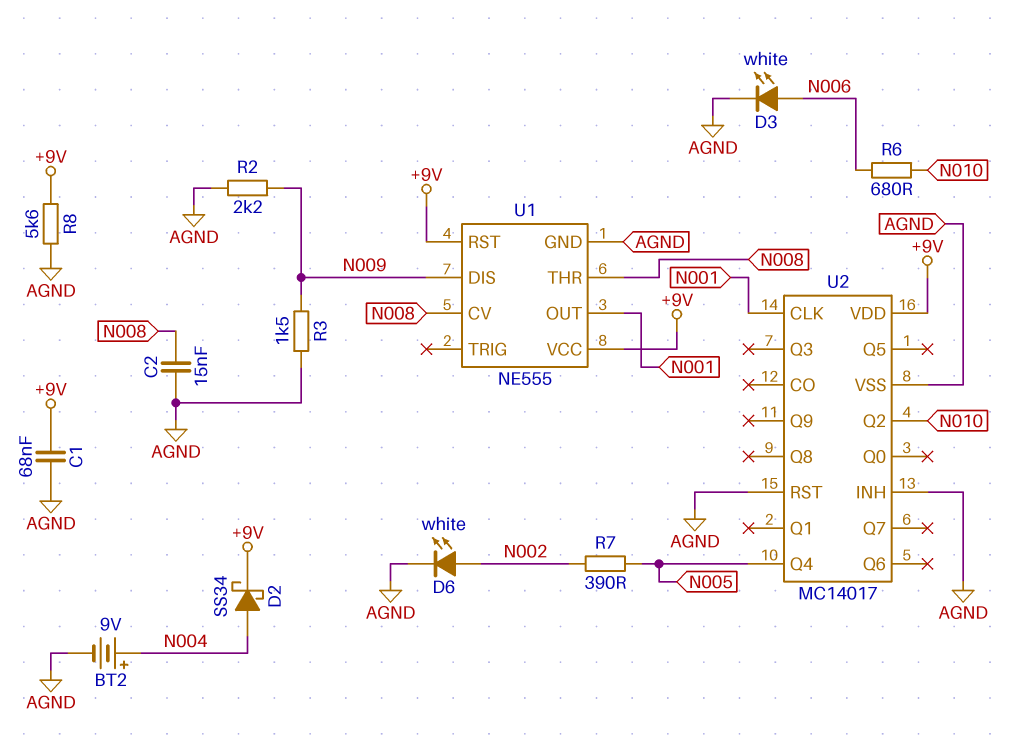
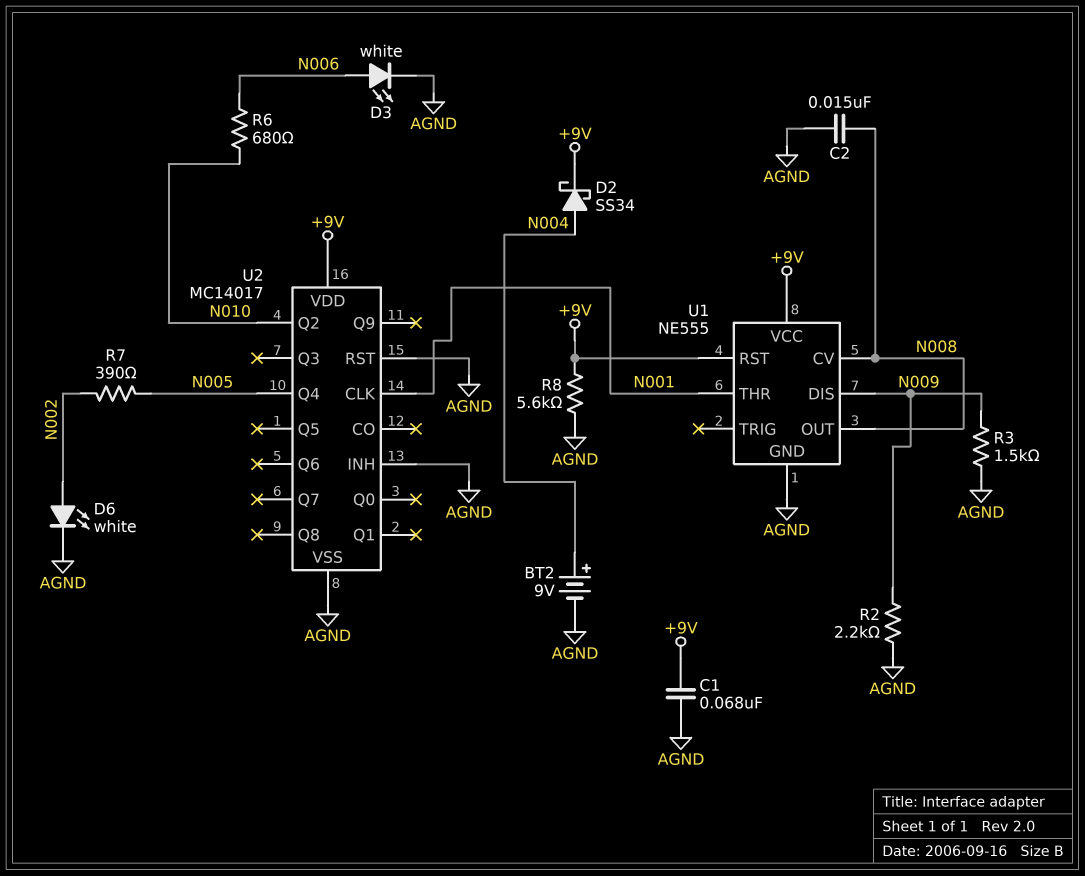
U1 pin OUT: N001 -> N008
U1 pin THR: N008 -> N001

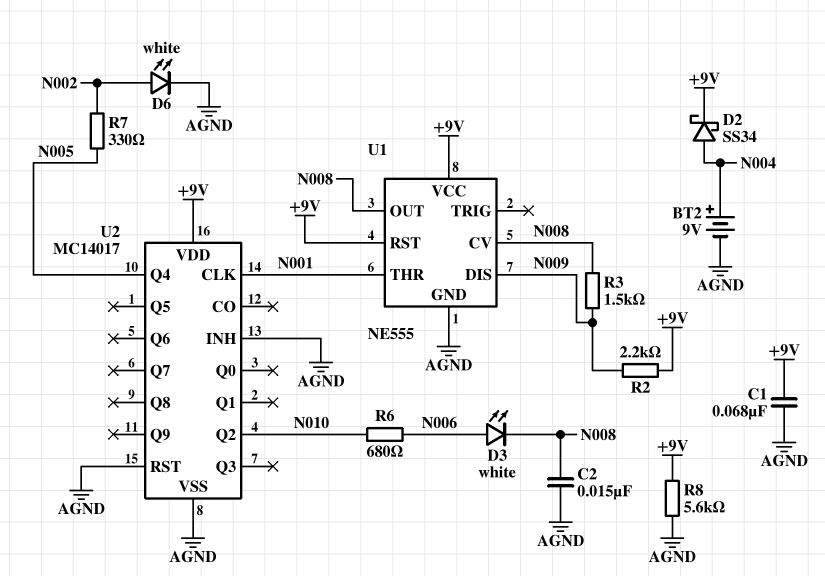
D3: LED white (A N006, K AGND) -> LED white (A N006, K N008)
R2: 2.2k (AGND, N009) -> 2.2k (+9V, N009)
R3: 1.5k (AGND, N009) -> 1.5k (N008, N009)
R7: 390 (N002, N005) -> 330 (N002, N005)

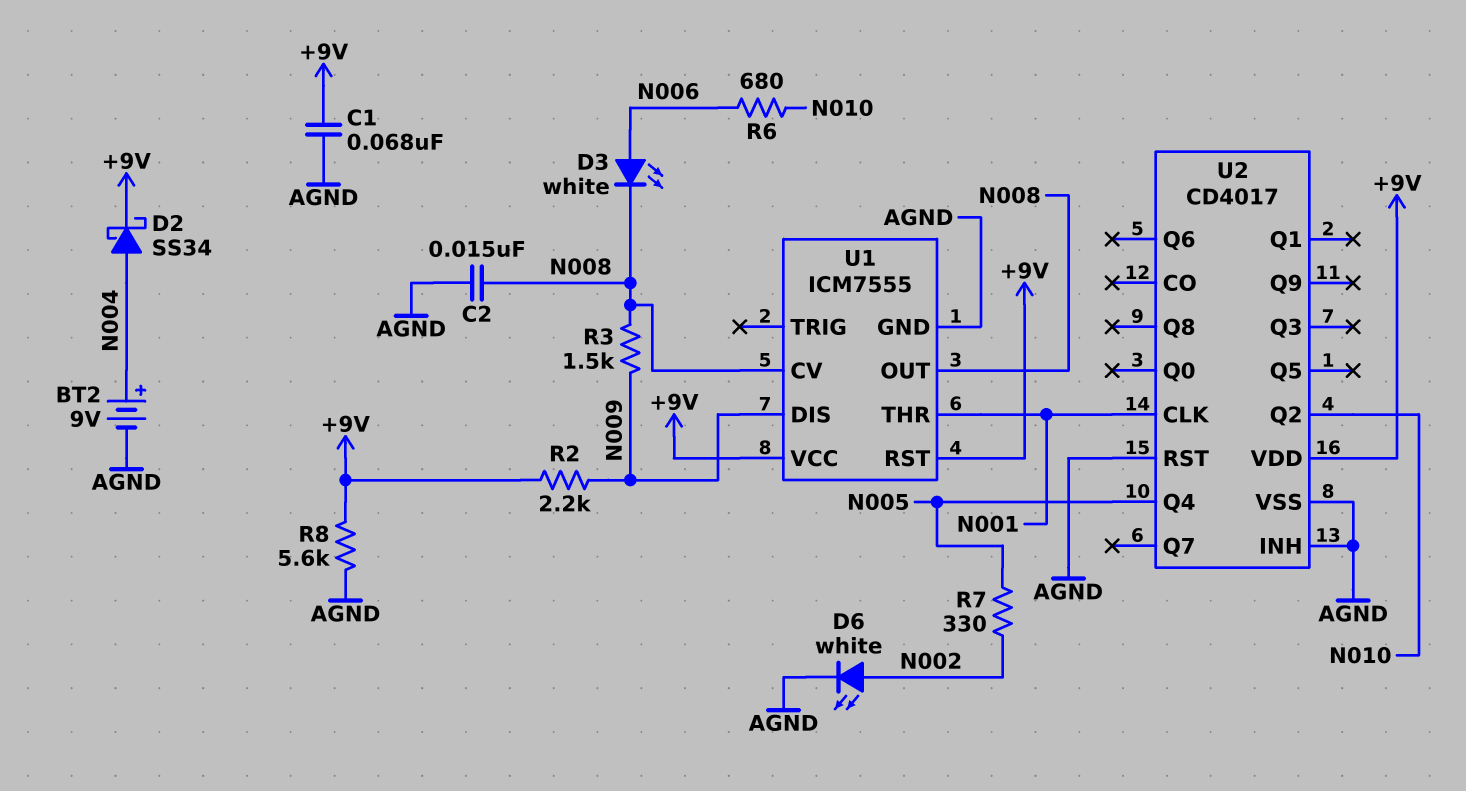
U1: NE555 -> ICM7555
U2: MC14017 -> CD4017

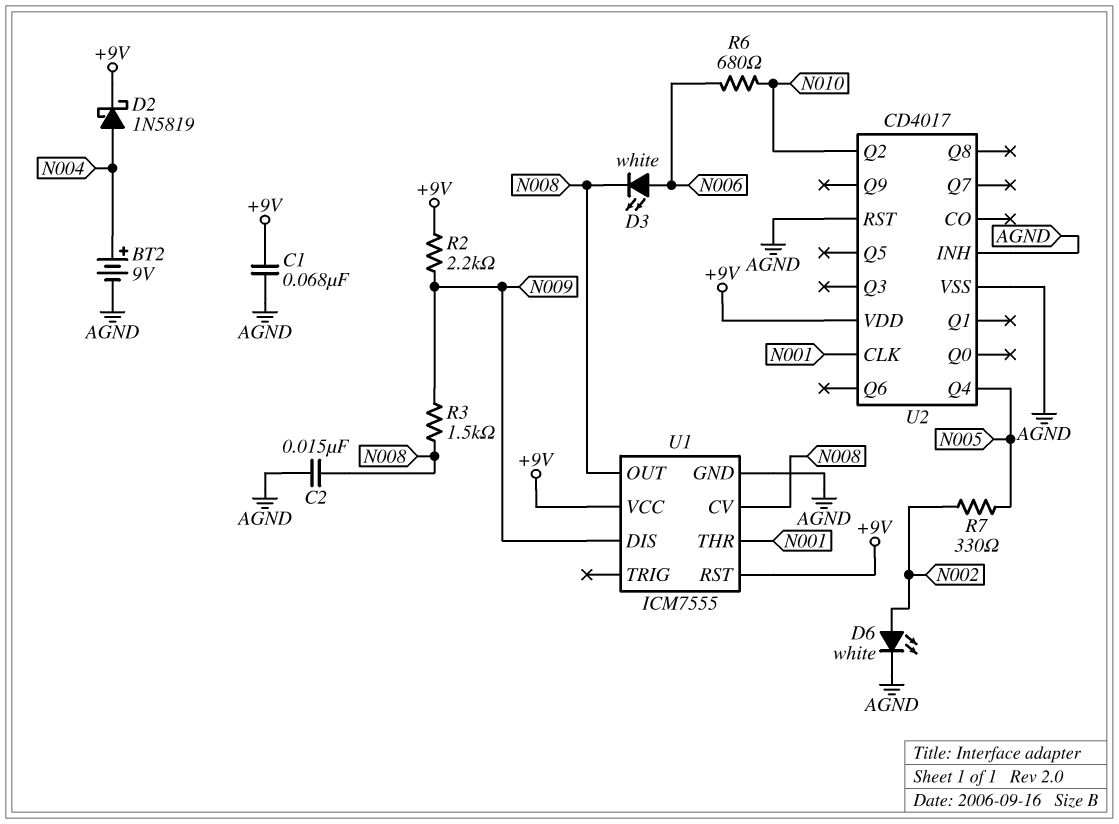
D2: schottky SS34 (A N004, K +9V) -> schottky 1N5819 (A N004, K +9V)
R8: 5.6k (+9V, AGND) -> none

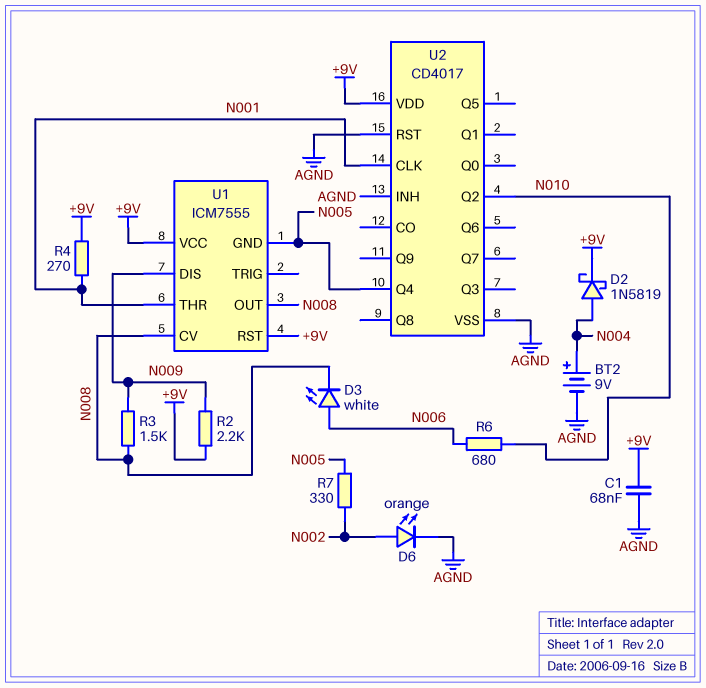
C2: 15nF (AGND, N008) -> none
D6: LED white (A N002, K AGND) -> LED orange (A N002, K AGND)
R4: none -> 270 (+9V, N001)
U1 pin GND: AGND -> N005

